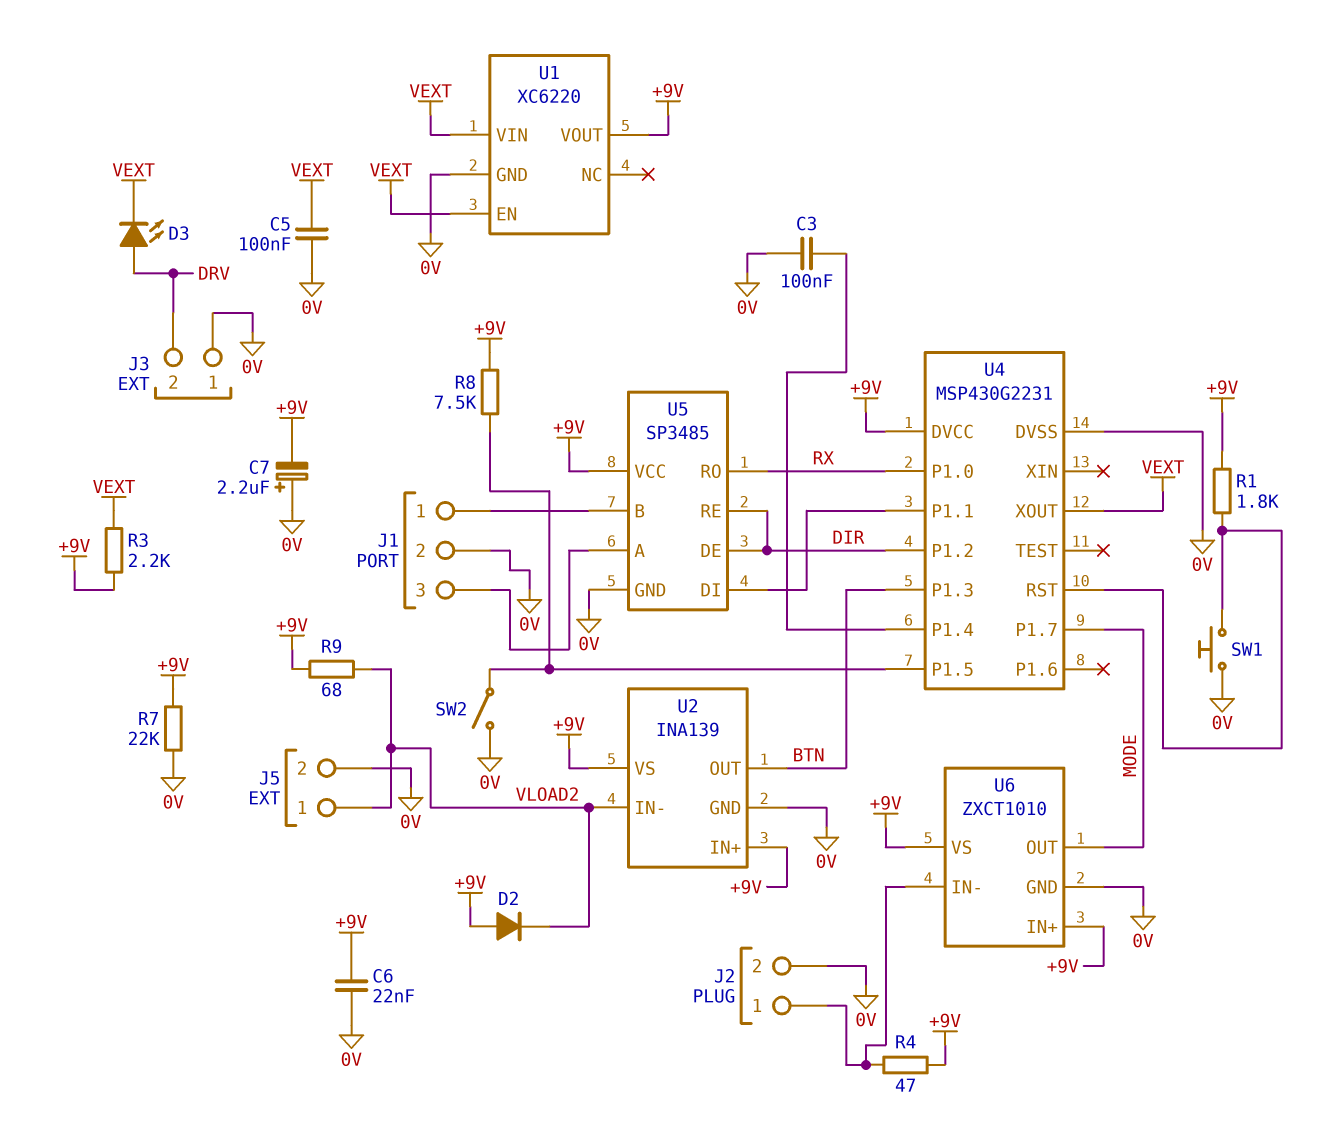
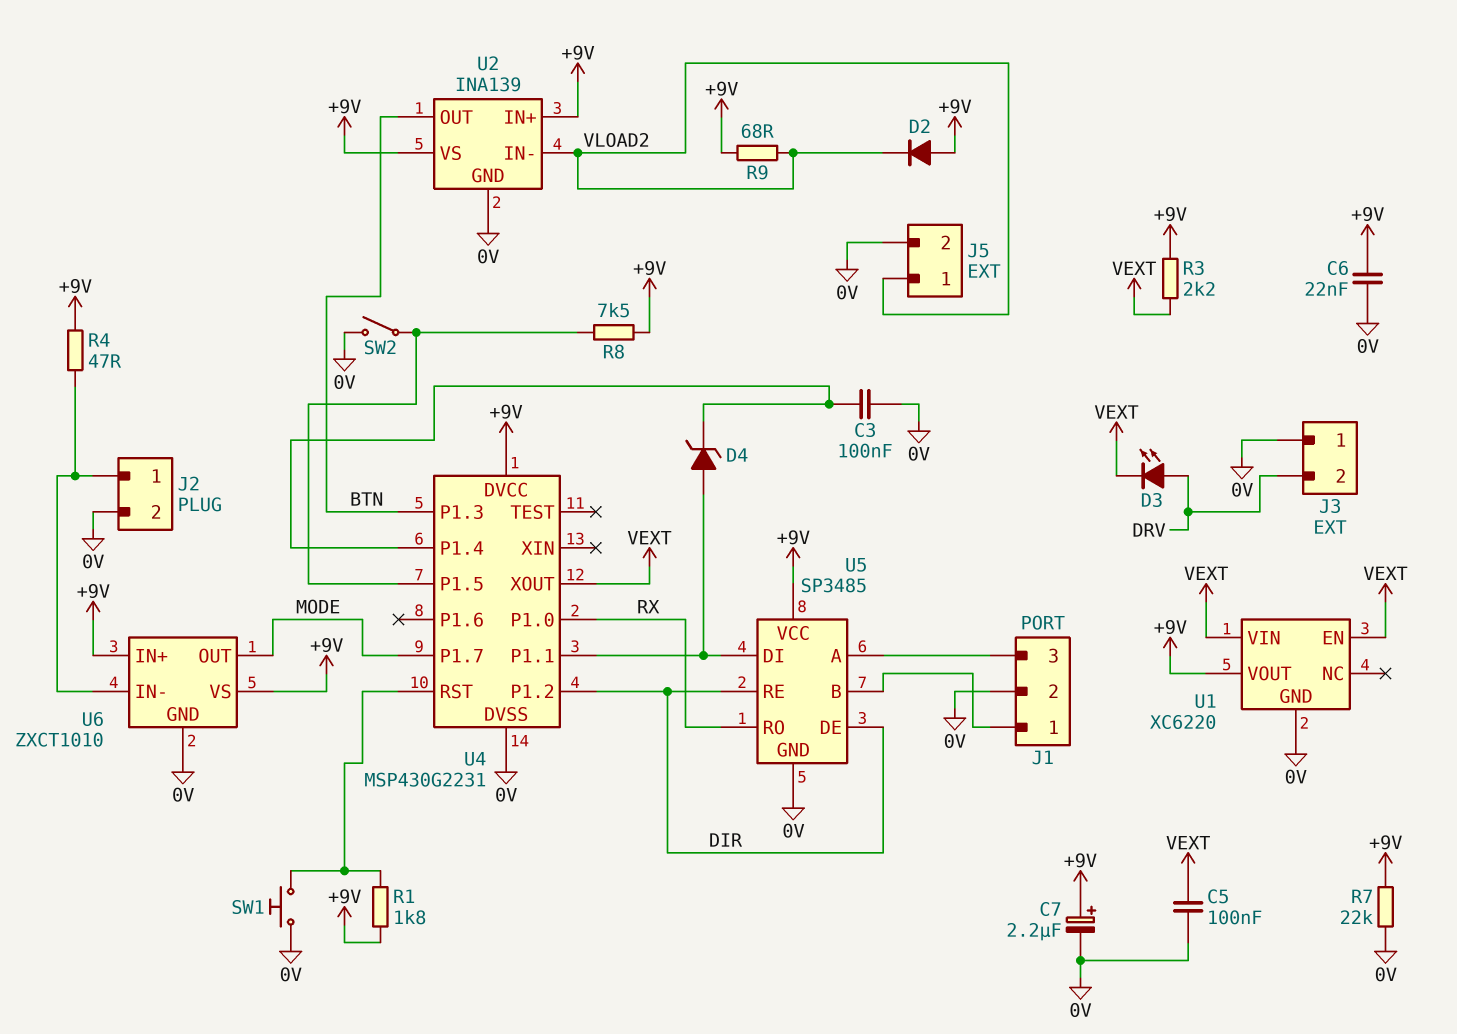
C7: 2.2uF (plus 0V, minus +9V) -> 2.2uF (plus +9V, minus 0V)
D4: none -> zener (A U4/P1.1, K U4/P1.4)

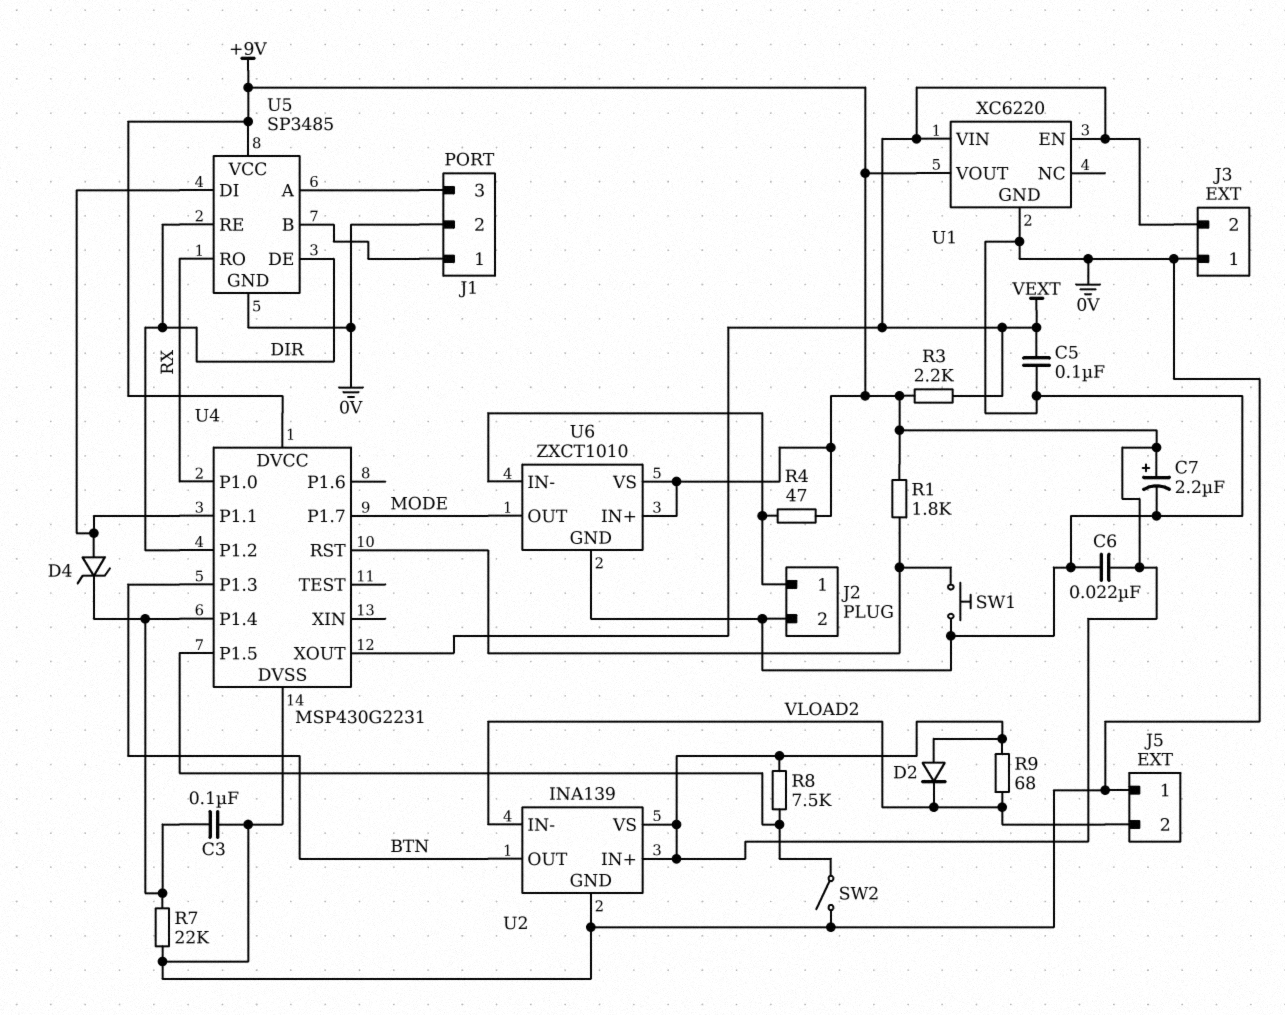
D3: LED (A DRV, K VEXT) -> none
J3 pin 2: DRV -> VEXT
J5 pin 1: VLOAD2 -> 0V
J5 pin 2: 0V -> VLOAD2
R7: 22k (+9V, 0V) -> 22k (0V, U4/P1.4)

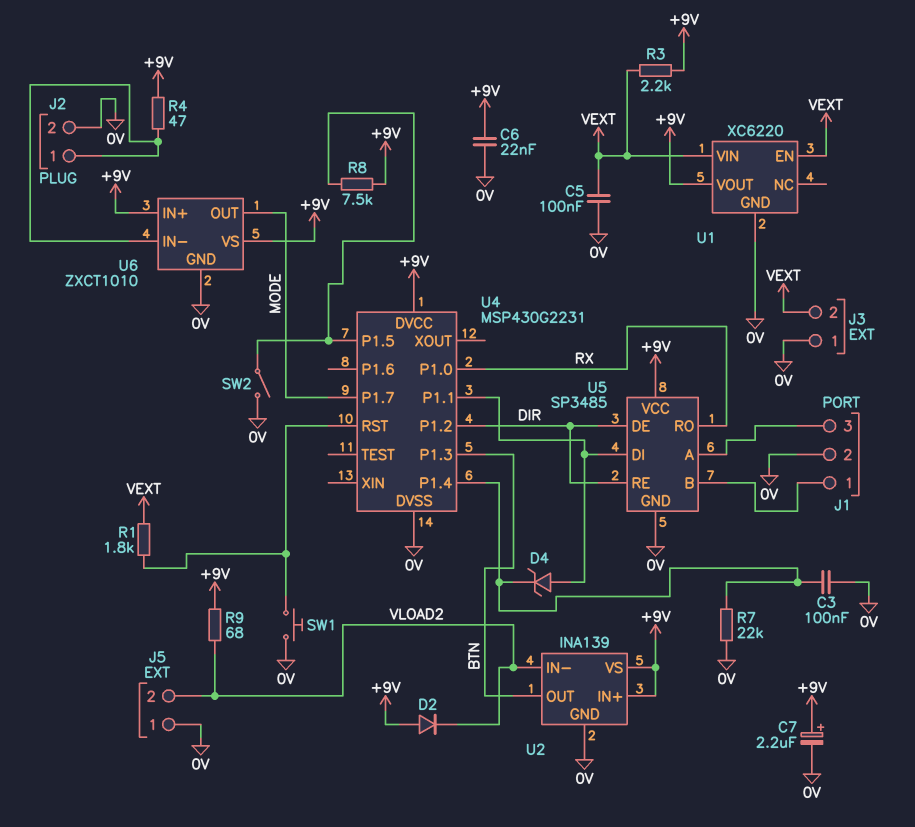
R1: 1.8k (+9V, U4/RST) -> 1.8k (U4/RST, VEXT)
U4 pin XOUT: VEXT -> none

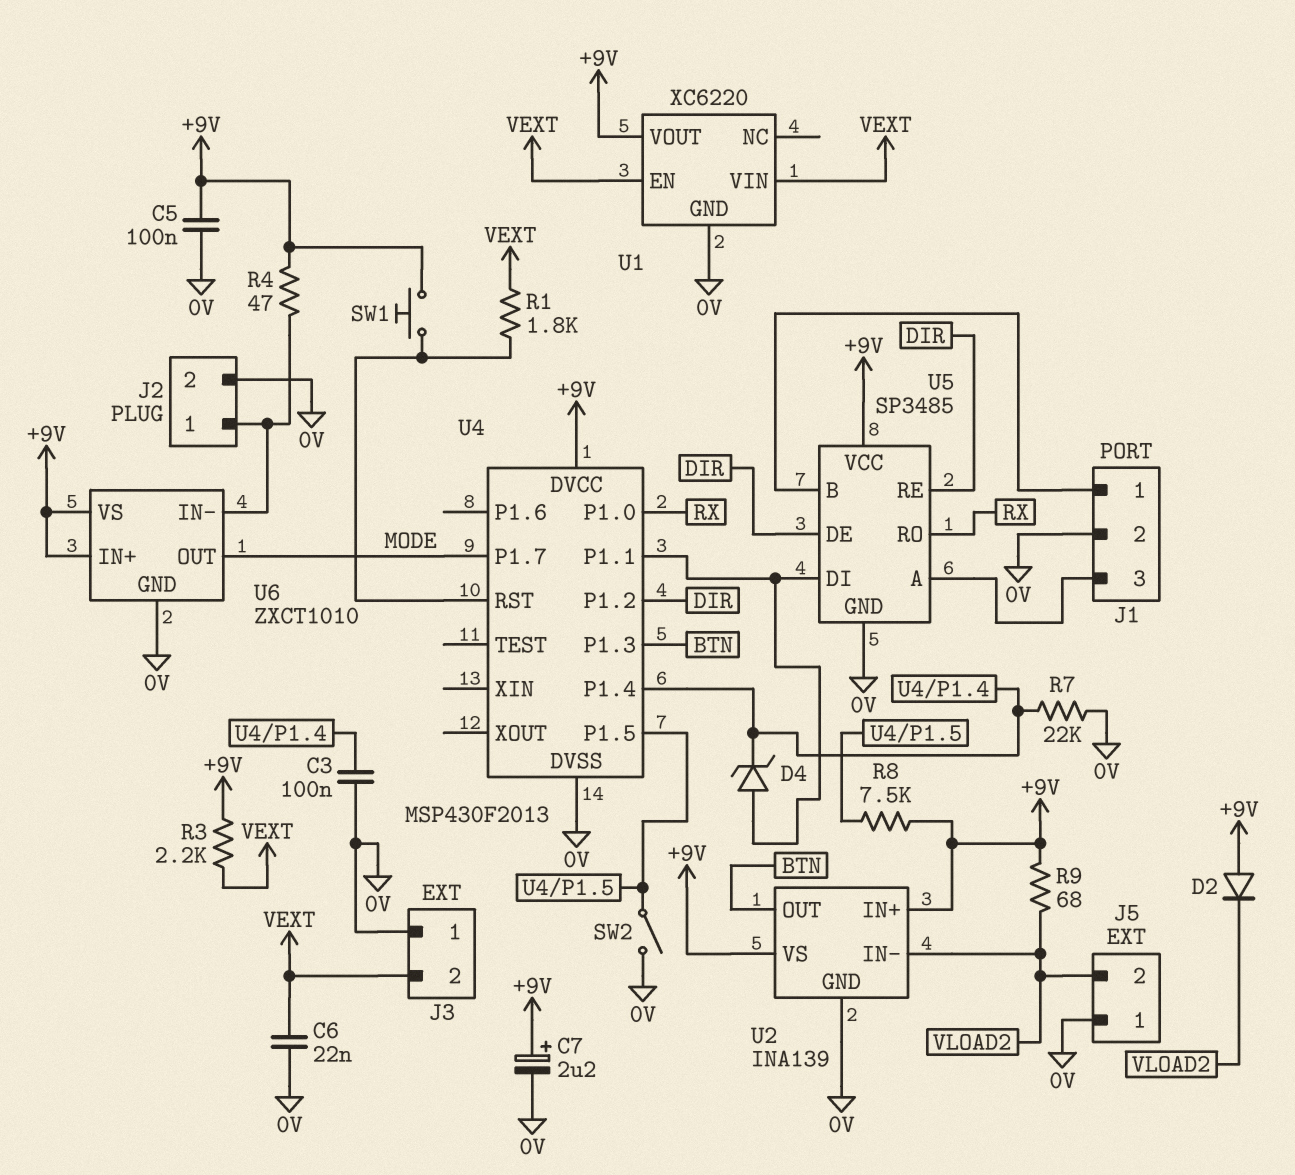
C5: 100nF (0V, VEXT) -> 100nF (+9V, 0V)
C6: 22nF (+9V, 0V) -> 22nF (0V, VEXT)
SW1: button (0V, U4/RST) -> button (+9V, U4/RST)
U4: MSP430G2231 -> MSP430F2013

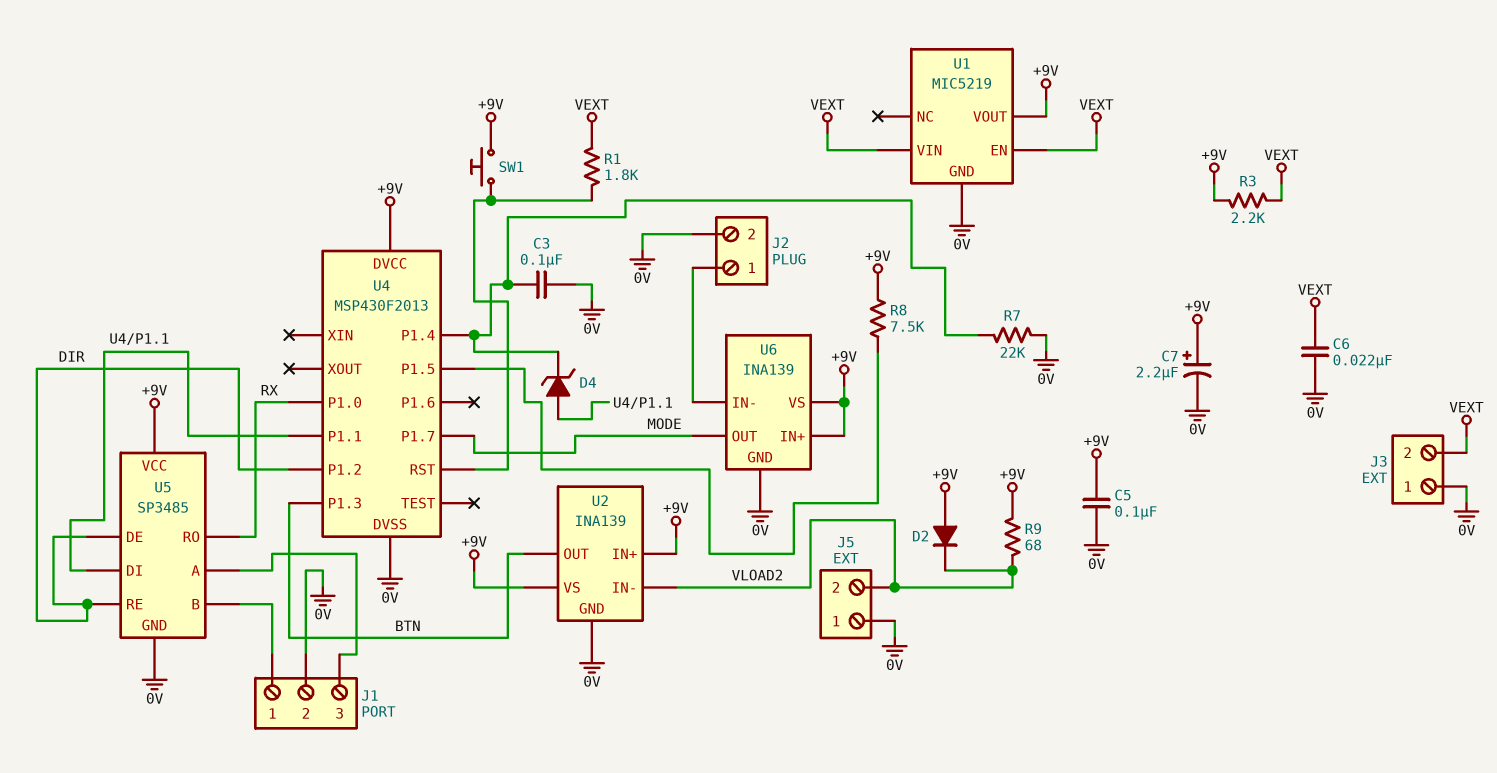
R4: 47 (+9V, J2/1) -> none
SW2: switch (0V, U4/P1.5) -> none
U1: XC6220 -> MIC5219
U6: ZXCT1010 -> INA139

